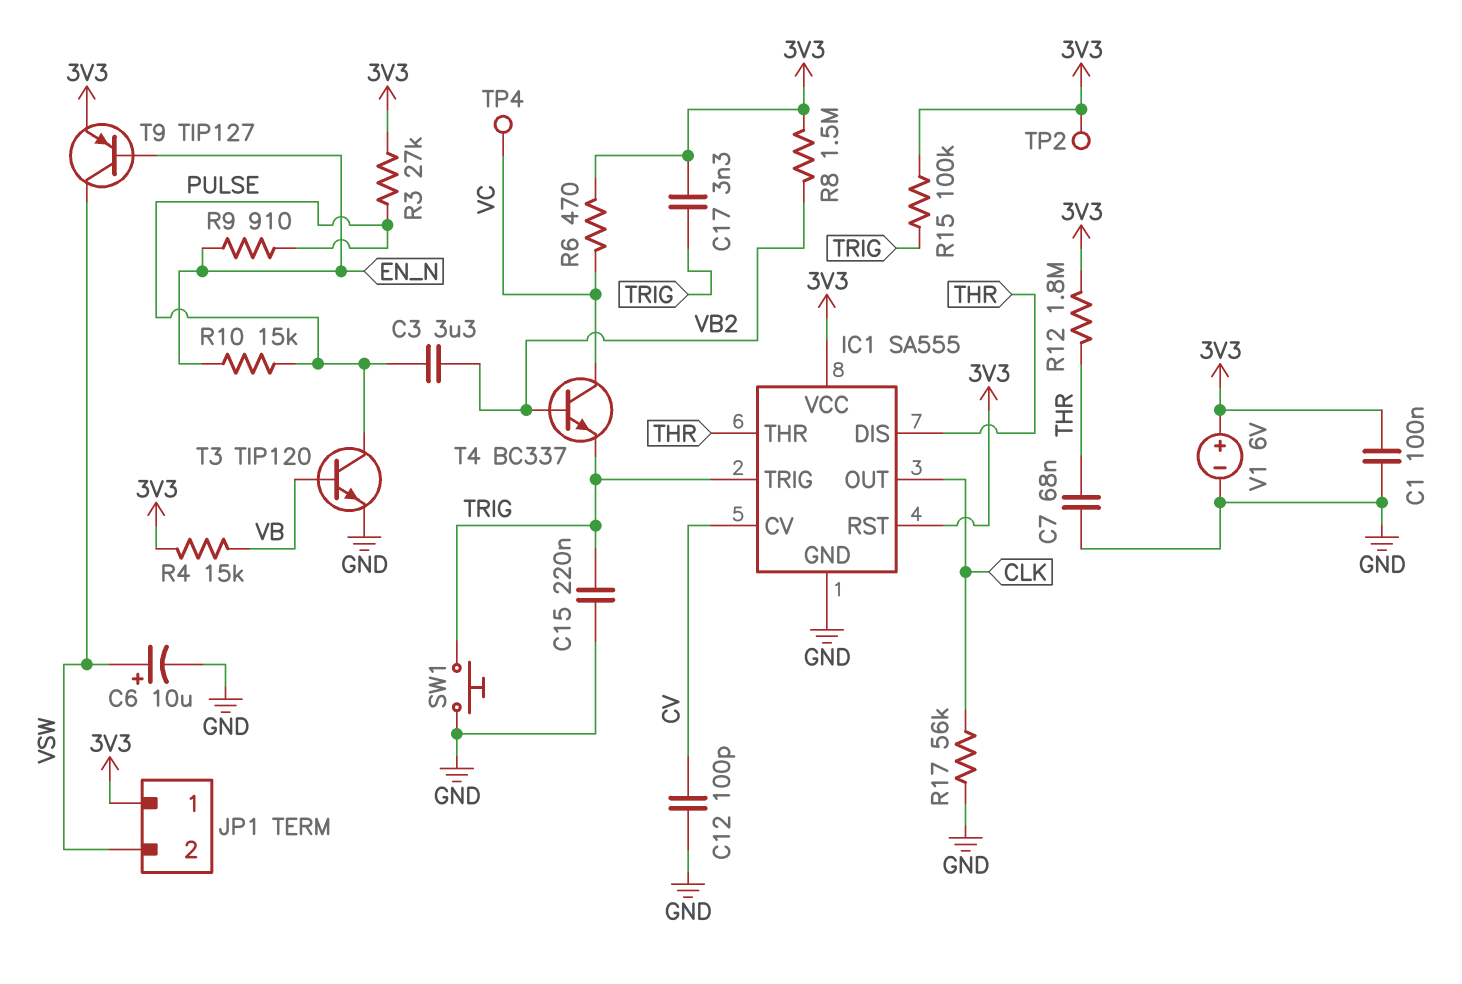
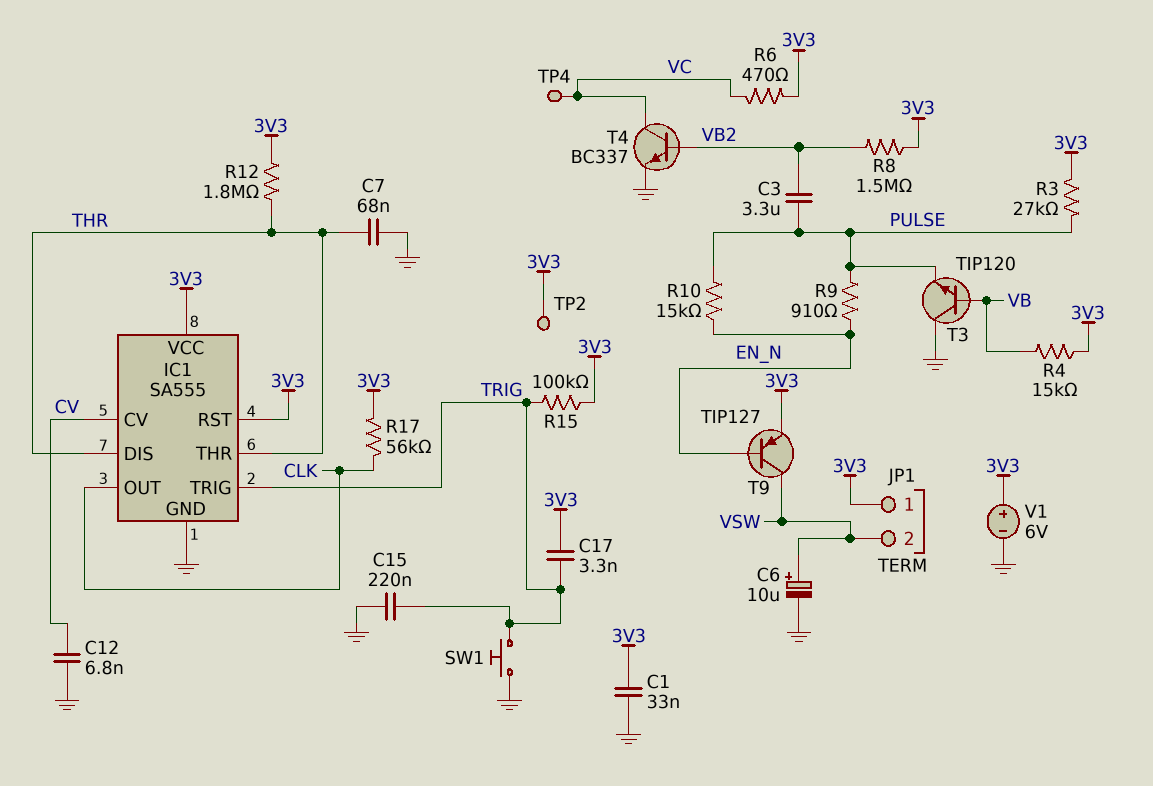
C1: 100nF (3V3, GND) -> 33nF (3V3, GND)
C12: 100pF (CV, GND) -> 6.8nF (CV, GND)
R17: 56k (CLK, GND) -> 56k (3V3, CLK)
T3: NPN TIP120 (B VB, C PULSE, E GND) -> NPN TIP120 (B VB, C GND, E PULSE)
T4: NPN BC337 (B VB2, C VC, E TRIG) -> NPN BC337 (B VB2, C VC, E GND)

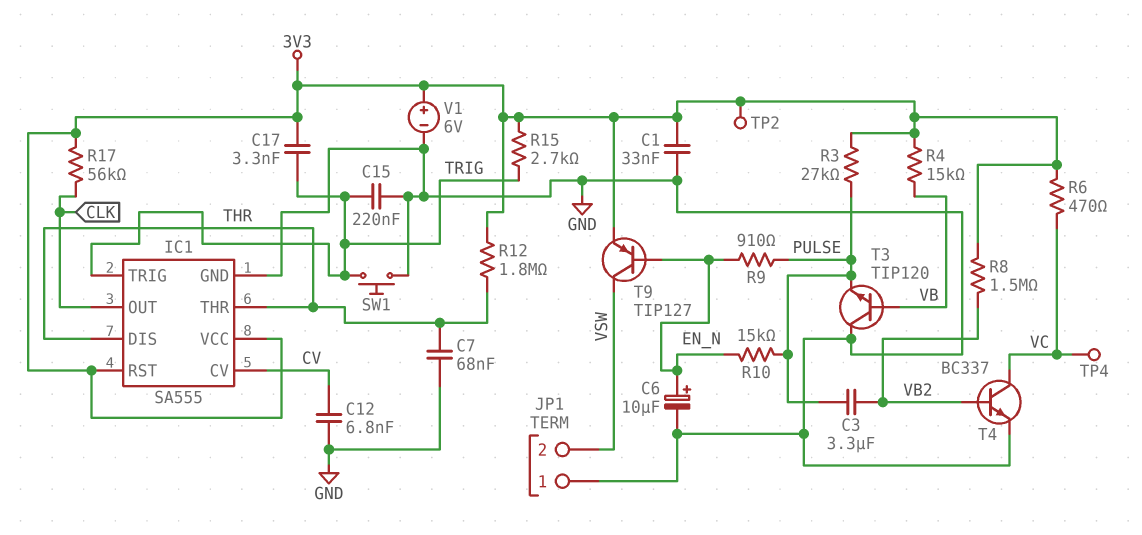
C6: 10uF (plus VSW, minus GND) -> 10uF (plus EN_N, minus GND)
JP1 pin 1: 3V3 -> GND
R15: 100k (3V3, TRIG) -> 2.7k (3V3, TRIG)

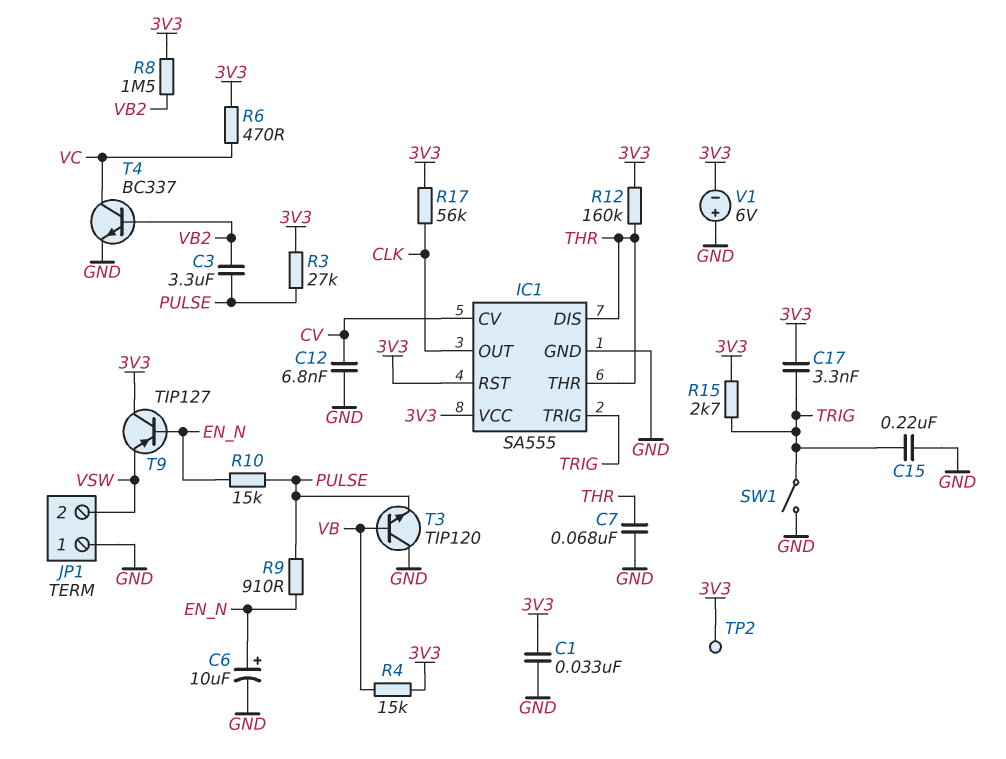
R12: 1.8M (3V3, THR) -> 160k (3V3, THR)
SW1: button (GND, TRIG) -> switch (GND, TRIG)
T9: PNP TIP127 (B EN_N, C VSW, E 3V3) -> PNP TIP127 (B EN_N, C 3V3, E VSW)
TP4: test point (VC) -> none
V1: 6V (plus 3V3, minus GND) -> 6V (plus GND, minus 3V3)

